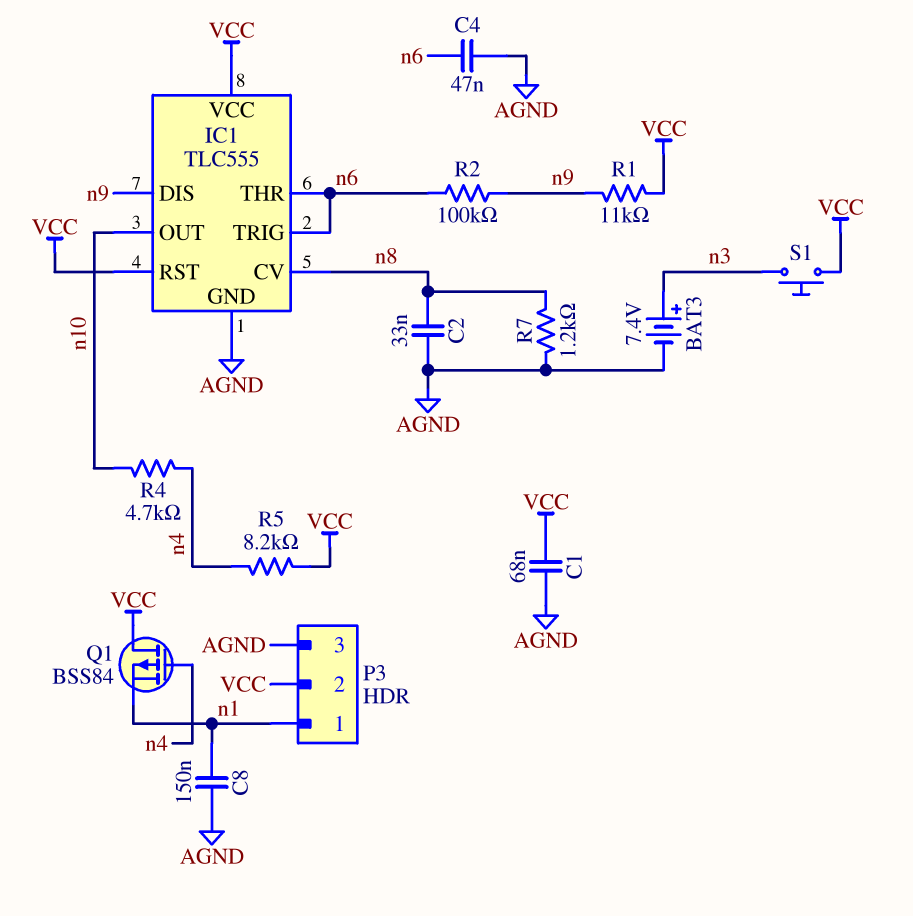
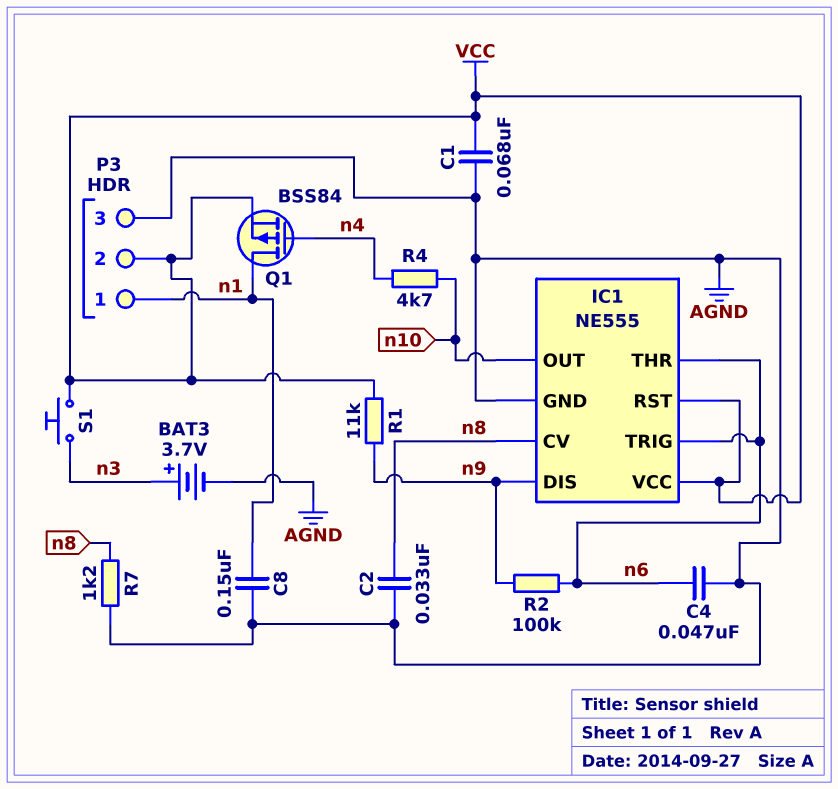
BAT3: 7.4V (plus n3, minus AGND) -> 3.7V (plus n3, minus AGND)
IC1: TLC555 -> NE555
Q1: PMOS BSS84 (G n4, D VCC, S n1) -> PMOS BSS84 (G n4, D n1, S VCC)
R5: 8.2k (VCC, n4) -> none

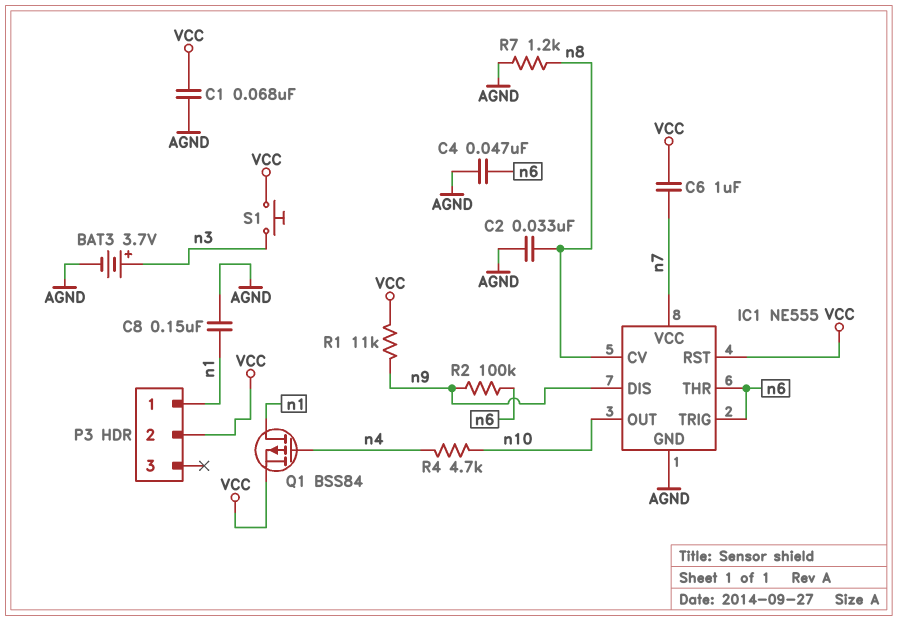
C6: none -> 1uF (VCC, n7)
IC1 pin VCC: VCC -> n7
P3 pin 3: AGND -> none

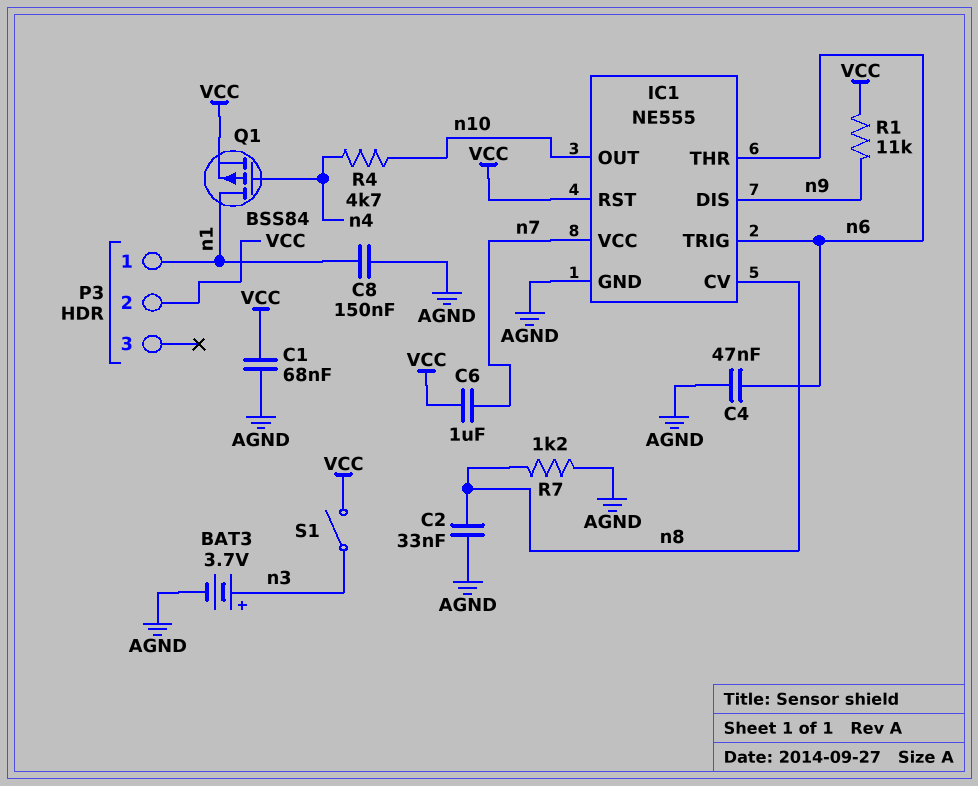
R2: 100k (n6, n9) -> none
S1: button (VCC, n3) -> switch (VCC, n3)

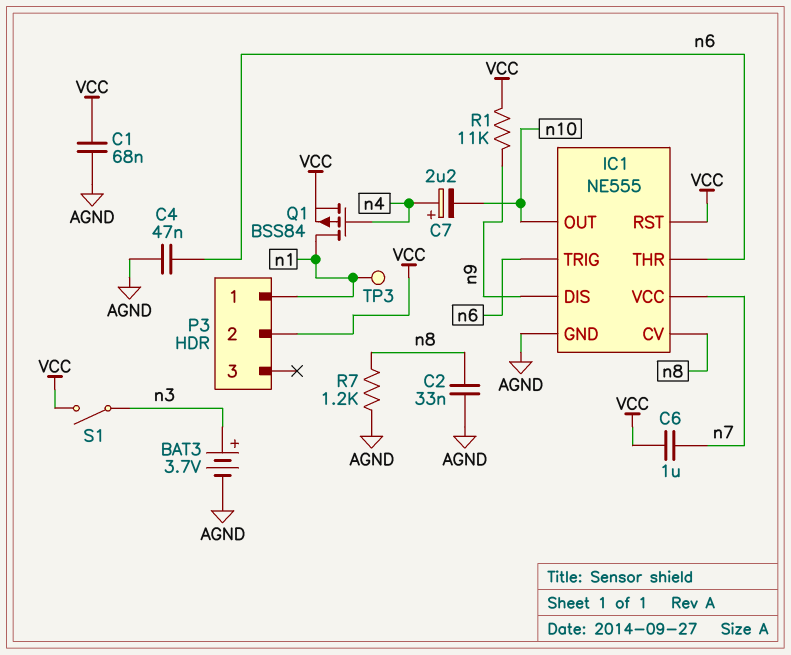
C7: none -> 2.2uF (plus n4, minus n10)
C8: 150nF (AGND, n1) -> none
R4: 4.7k (n4, n10) -> none
TP3: none -> test point (n1)

